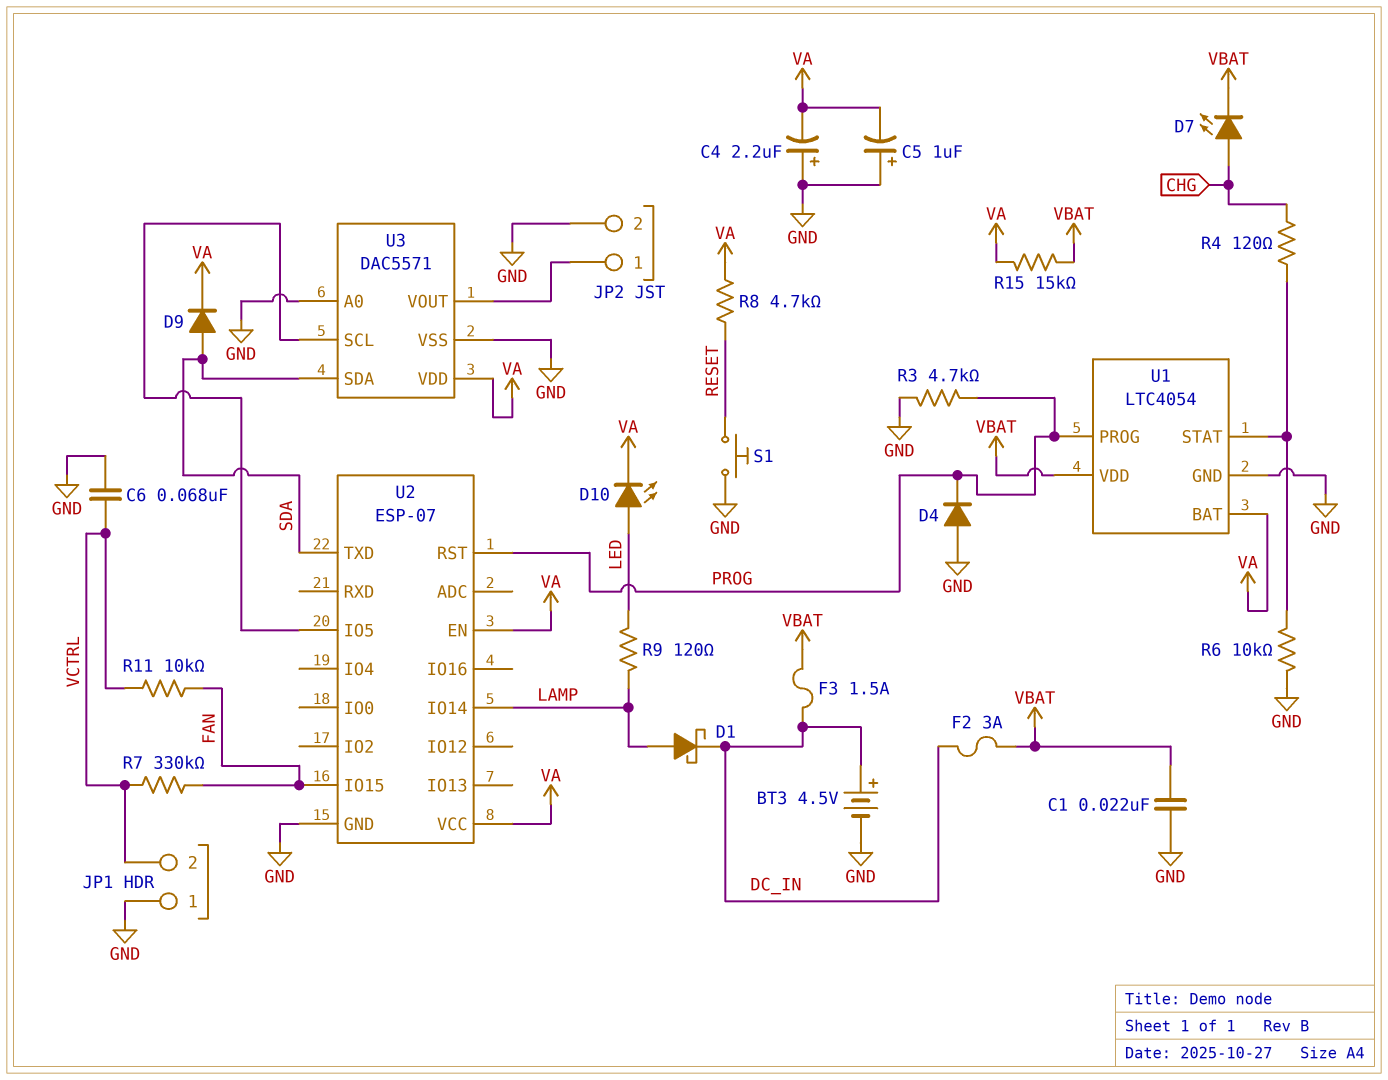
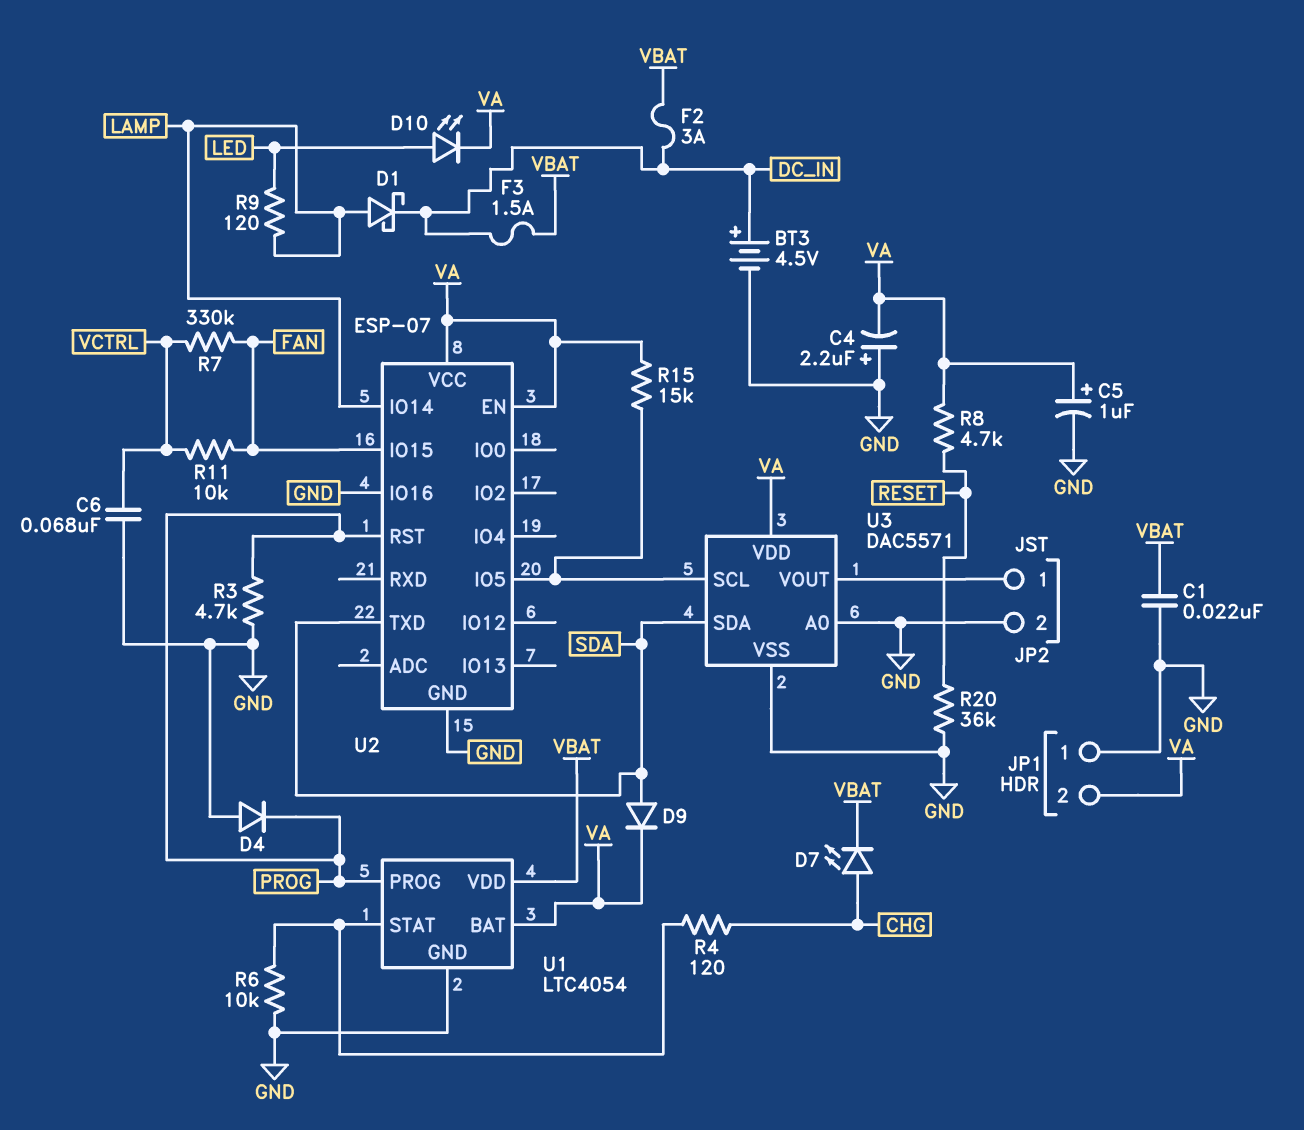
C5: 1uF (plus GND, minus VA) -> 1uF (plus VA, minus GND)
JP1 pin 2: VCTRL -> VA
R15: 15k (VA, VBAT) -> 15k (U2/IO5, VA)
R20: none -> 36k (GND, RESET)
S1: button (GND, RESET) -> none
U2 pin IO16: none -> GND

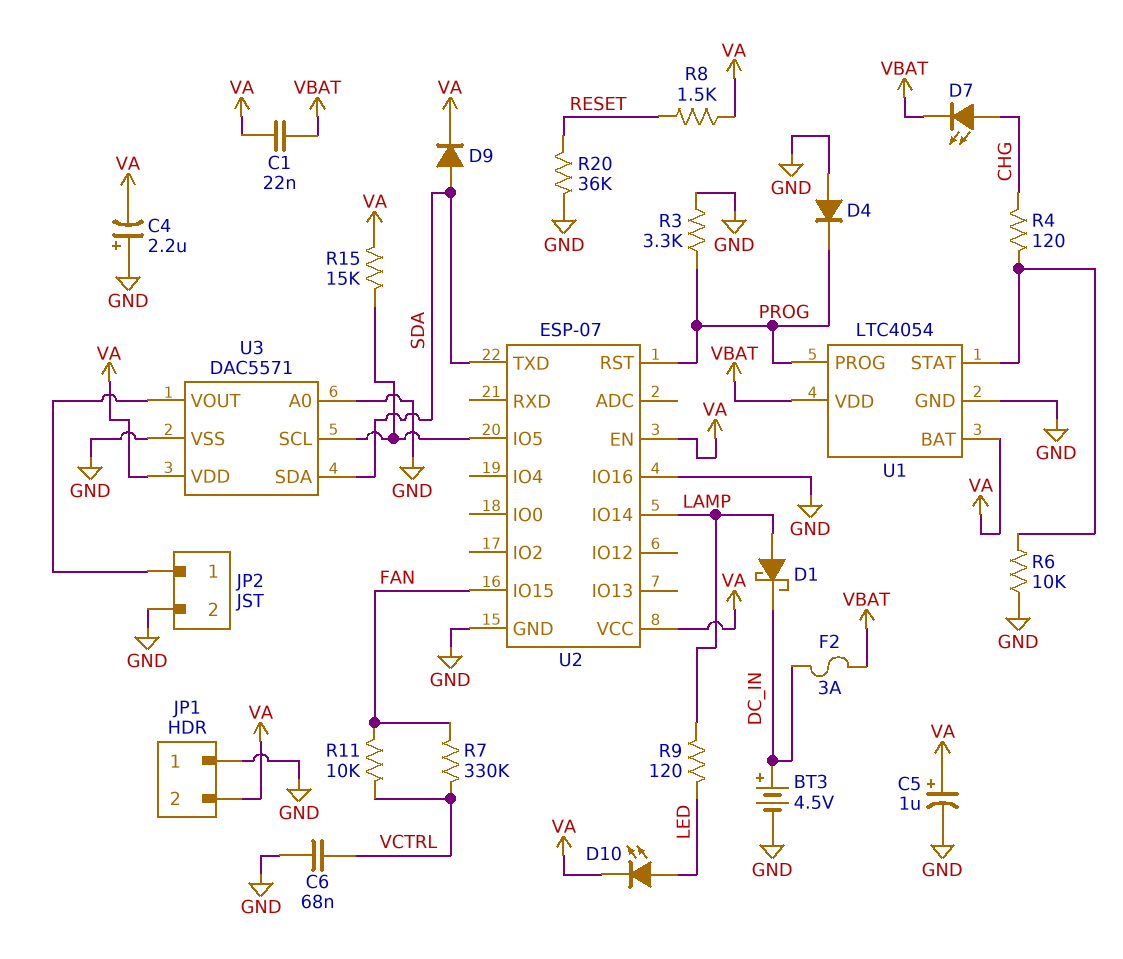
C1: 22nF (GND, VBAT) -> 22nF (VA, VBAT)
F3: 1.5A (DC_IN, VBAT) -> none
R3: 4.7k (GND, PROG) -> 3.3k (GND, PROG)
R8: 4.7k (RESET, VA) -> 1.5k (RESET, VA)

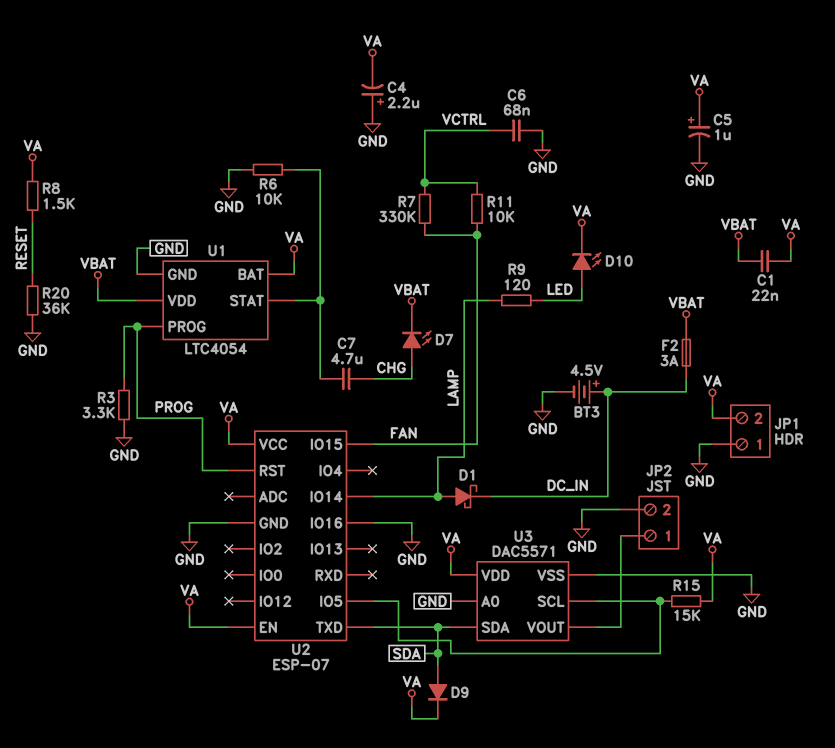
C7: none -> 4.7uF (CHG, U1/STAT)
D4: diode (A GND, K PROG) -> none
R4: 120 (CHG, U1/STAT) -> none

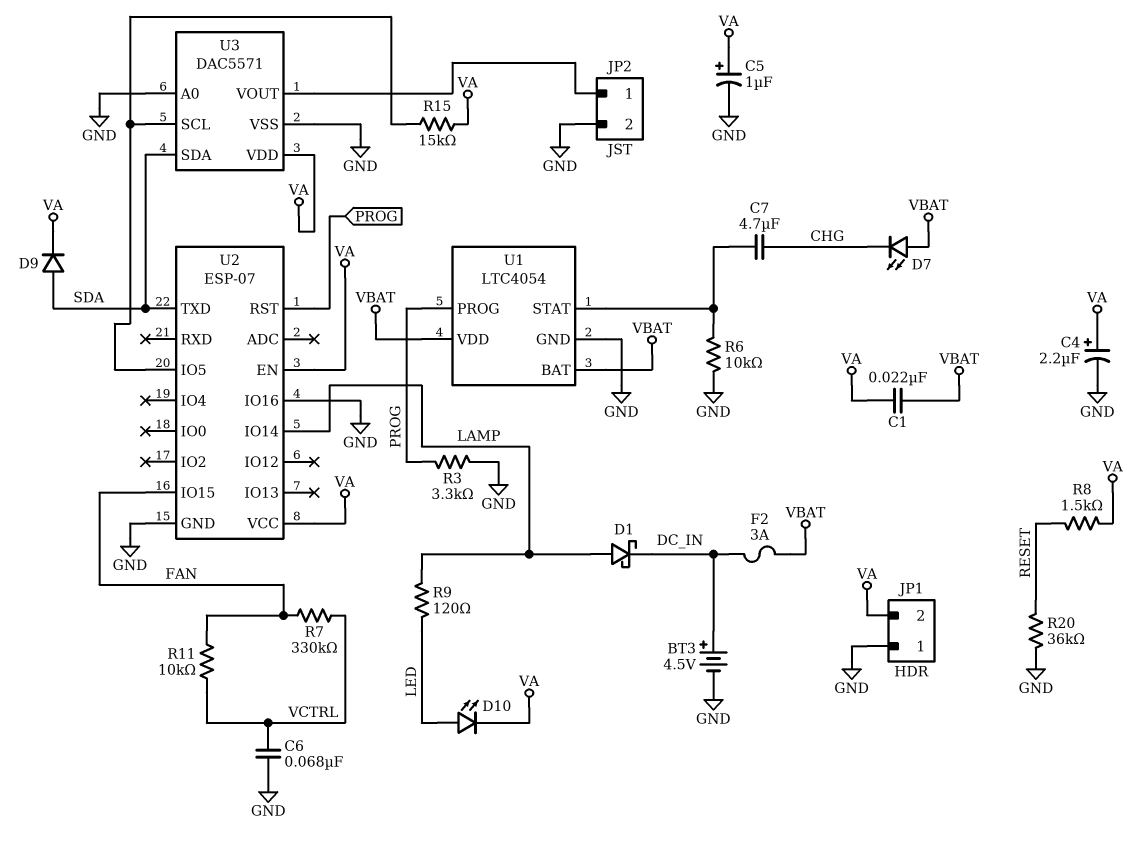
C4: 2.2uF (plus GND, minus VA) -> 2.2uF (plus VA, minus GND)
D7: LED (A CHG, K VBAT) -> LED (A VBAT, K CHG)
U1 pin BAT: VA -> VBAT

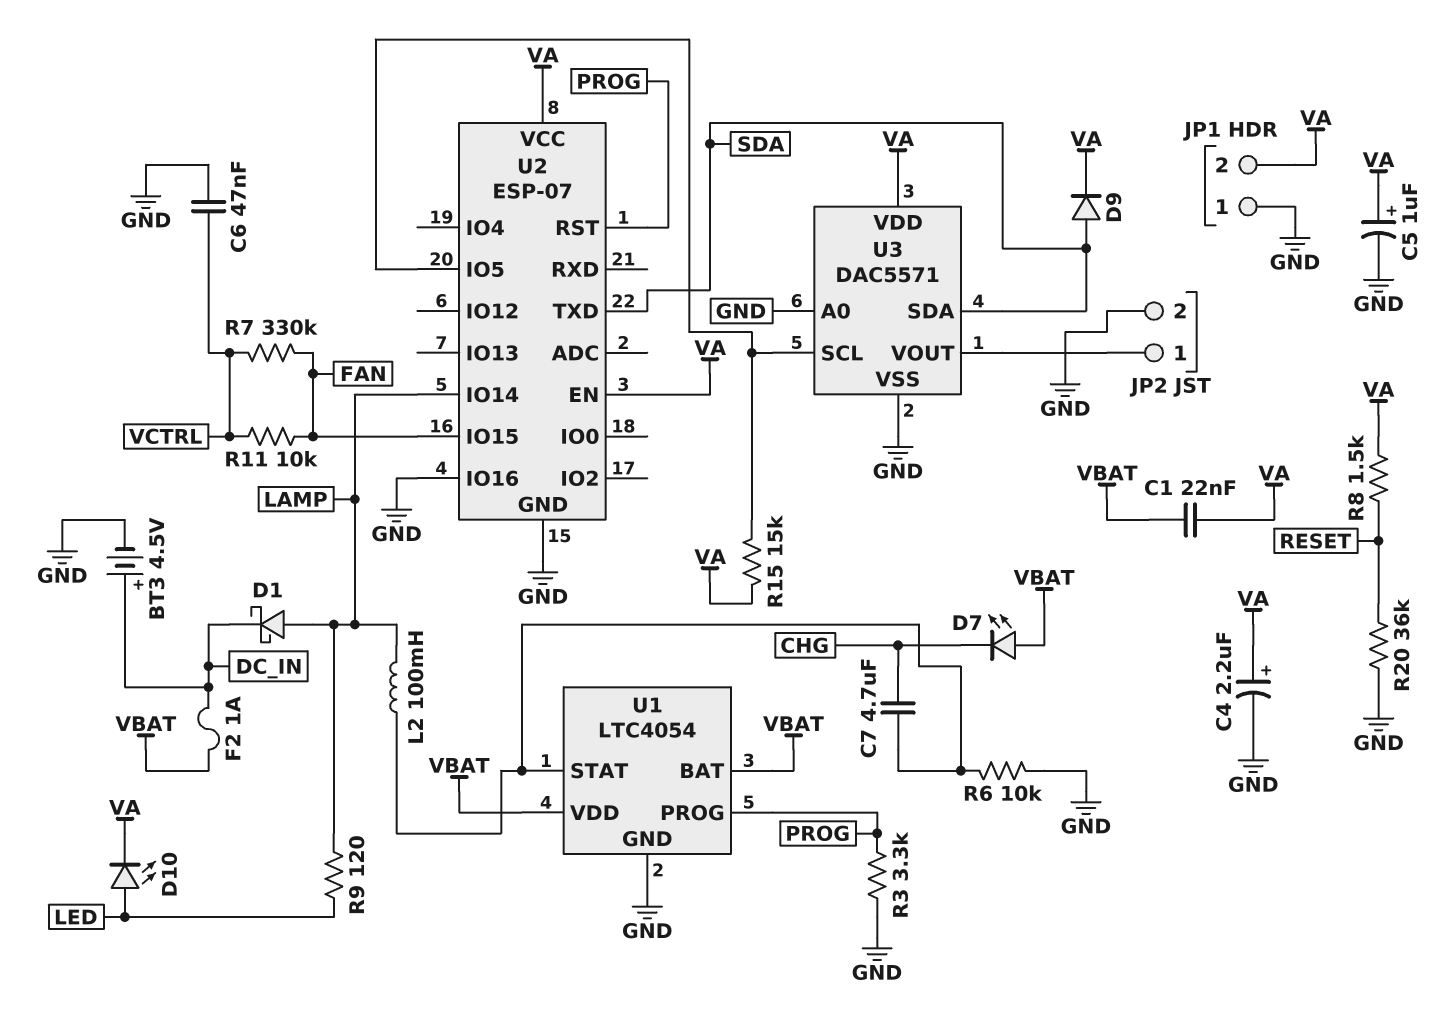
C6: 68nF (GND, VCTRL) -> 47nF (GND, VCTRL)
F2: 3A (DC_IN, VBAT) -> 1A (DC_IN, VBAT)
L2: none -> 100mH (LAMP, U1/STAT)

